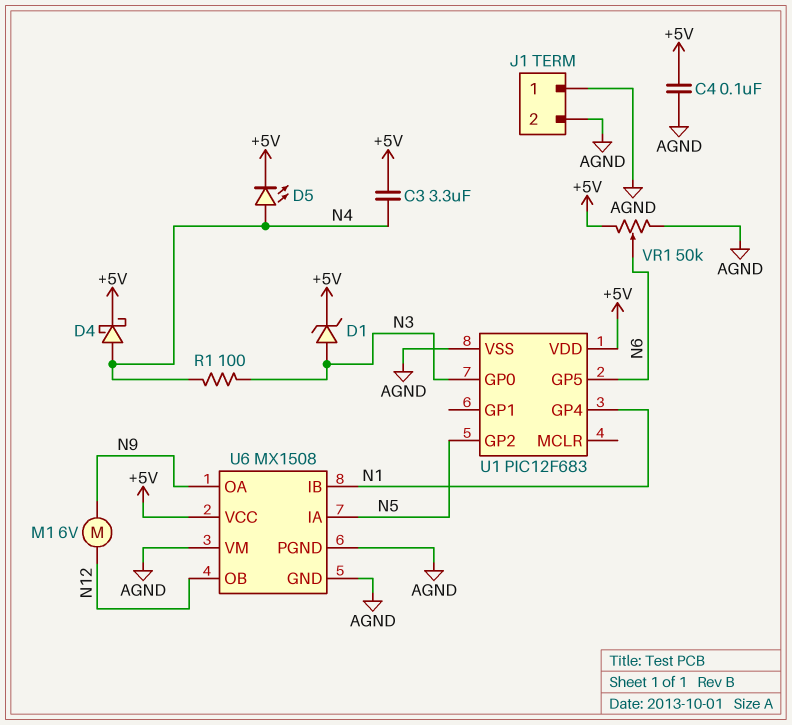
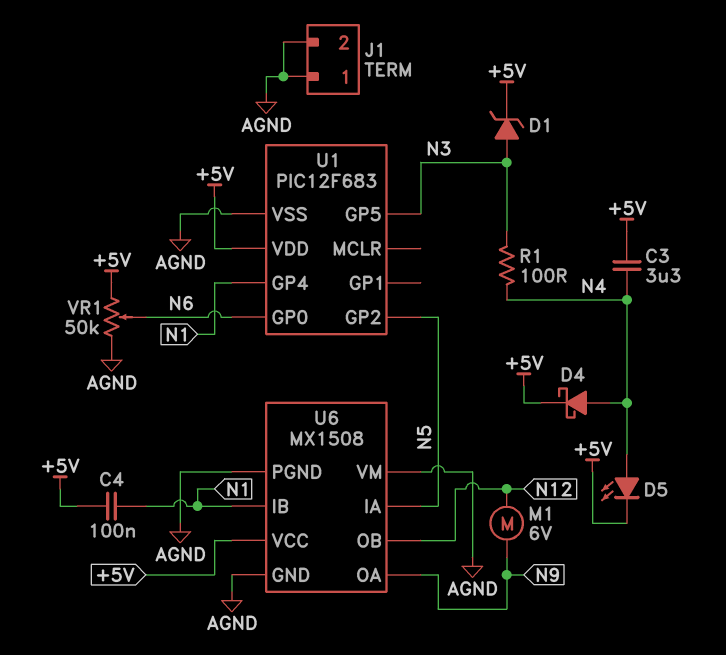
C4: 100nF (+5V, AGND) -> 100nF (+5V, N1)
U1 pin GP0: N3 -> N6
U1 pin GP5: N6 -> N3

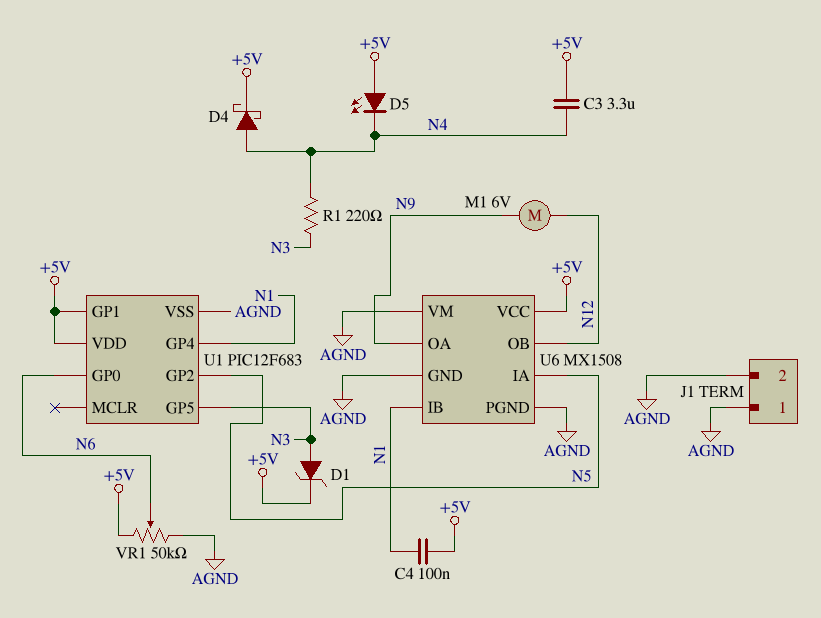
D5: LED (A N4, K +5V) -> LED (A +5V, K N4)
R1: 100 (N3, N4) -> 220 (N3, N4)
U1 pin GP1: none -> +5V

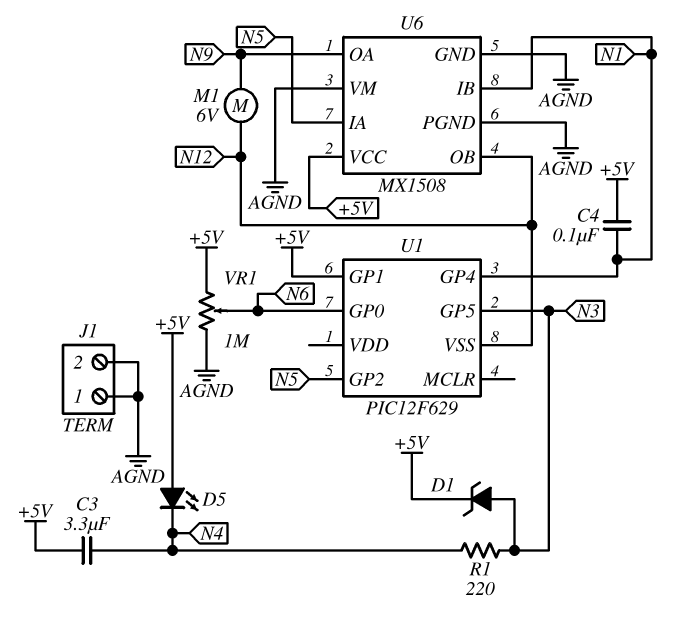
D4: schottky (A N4, K +5V) -> none
U1: PIC12F683 -> PIC12F629
U1 pin VDD: +5V -> none
U1 pin VSS: AGND -> N12
VR1: 50k (+5V, AGND, wiper N6) -> 1M (+5V, AGND, wiper N6)

